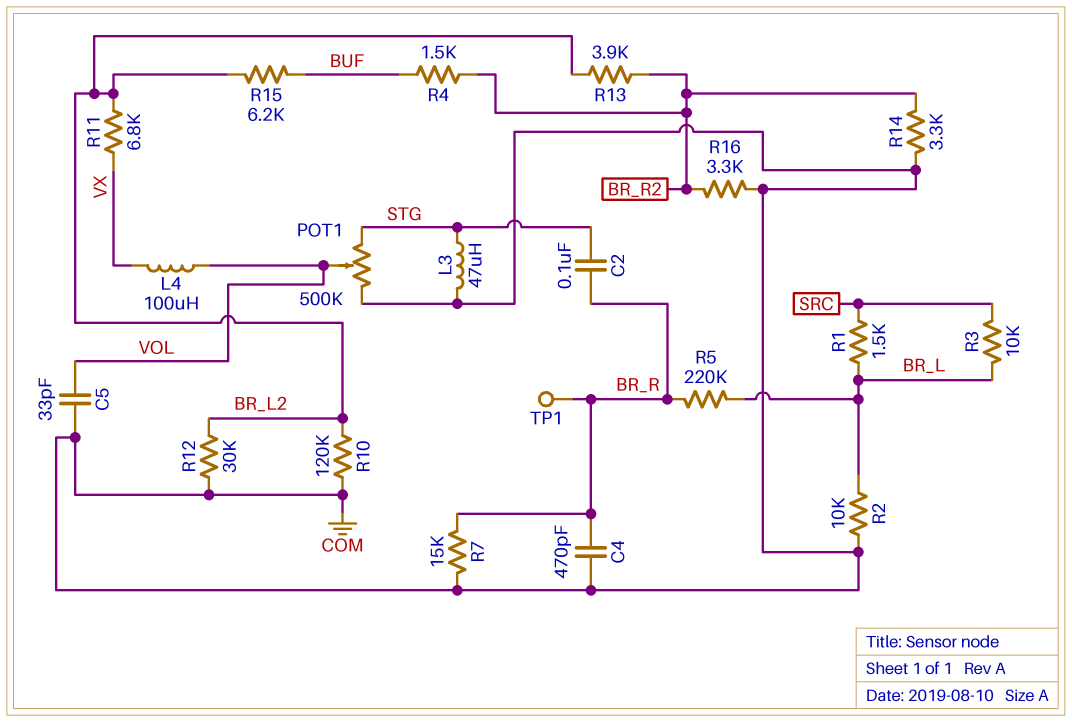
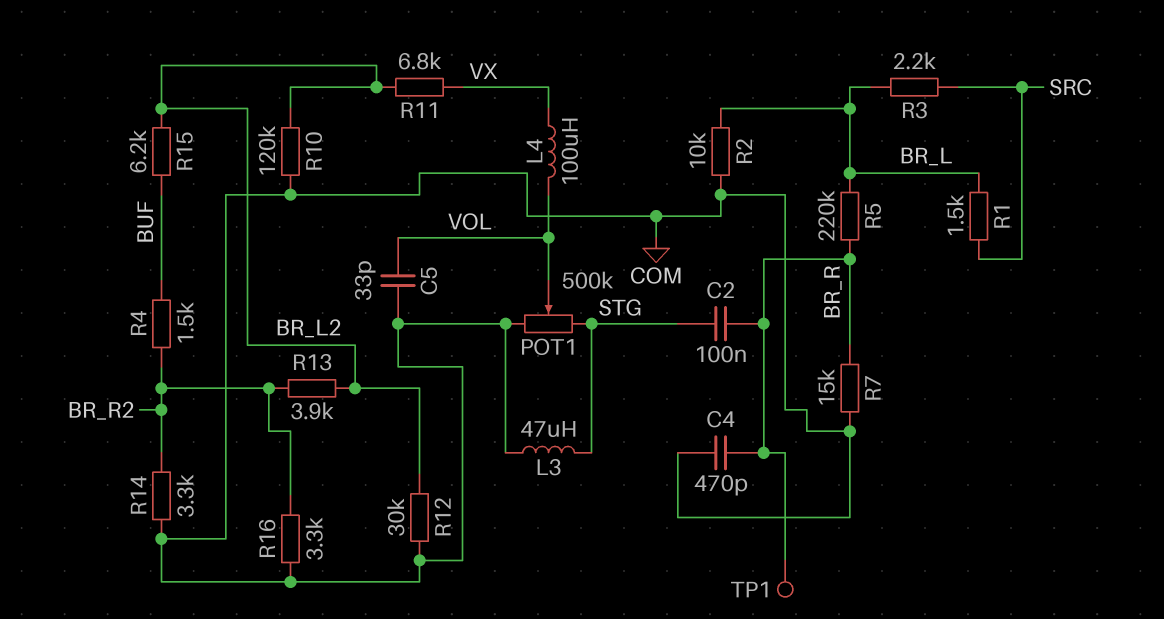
R3: 10k (BR_L, SRC) -> 2.2k (BR_L, SRC)

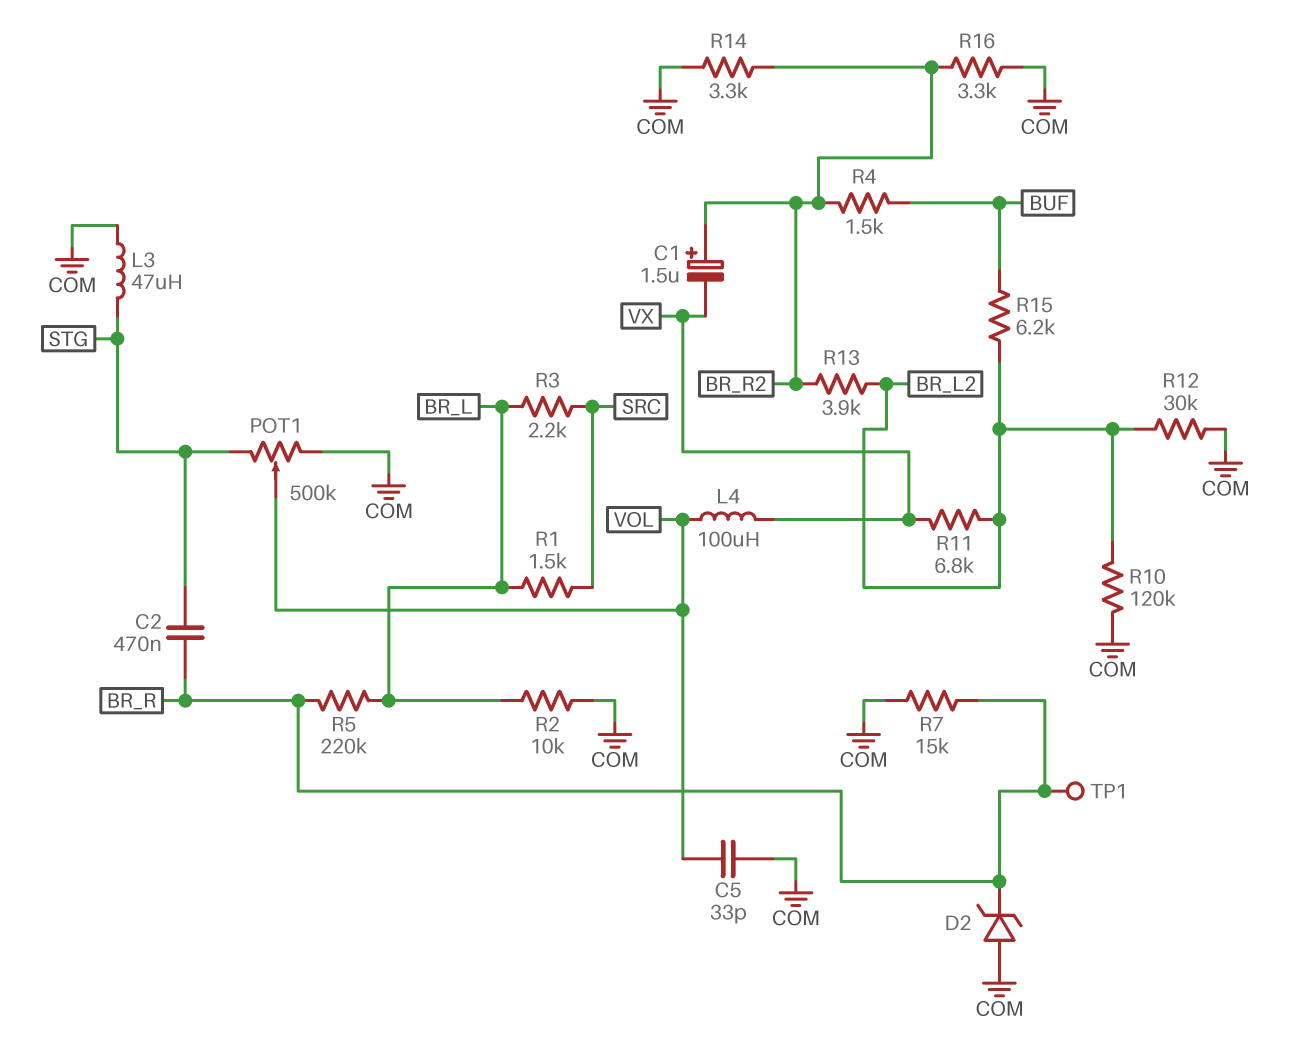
C1: none -> 1.5uF (plus BR_R2, minus VX)
C2: 100nF (BR_R, STG) -> 470nF (BR_R, STG)
C4: 470pF (BR_R, COM) -> none
D2: none -> zener (A COM, K BR_R)

